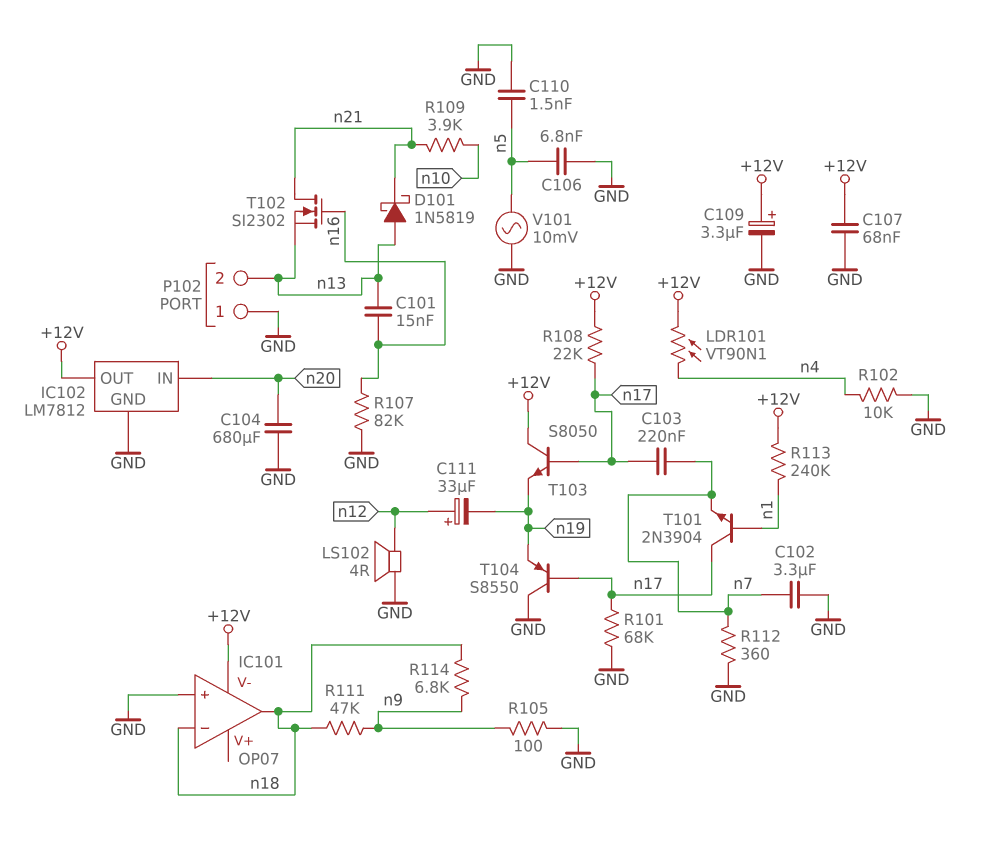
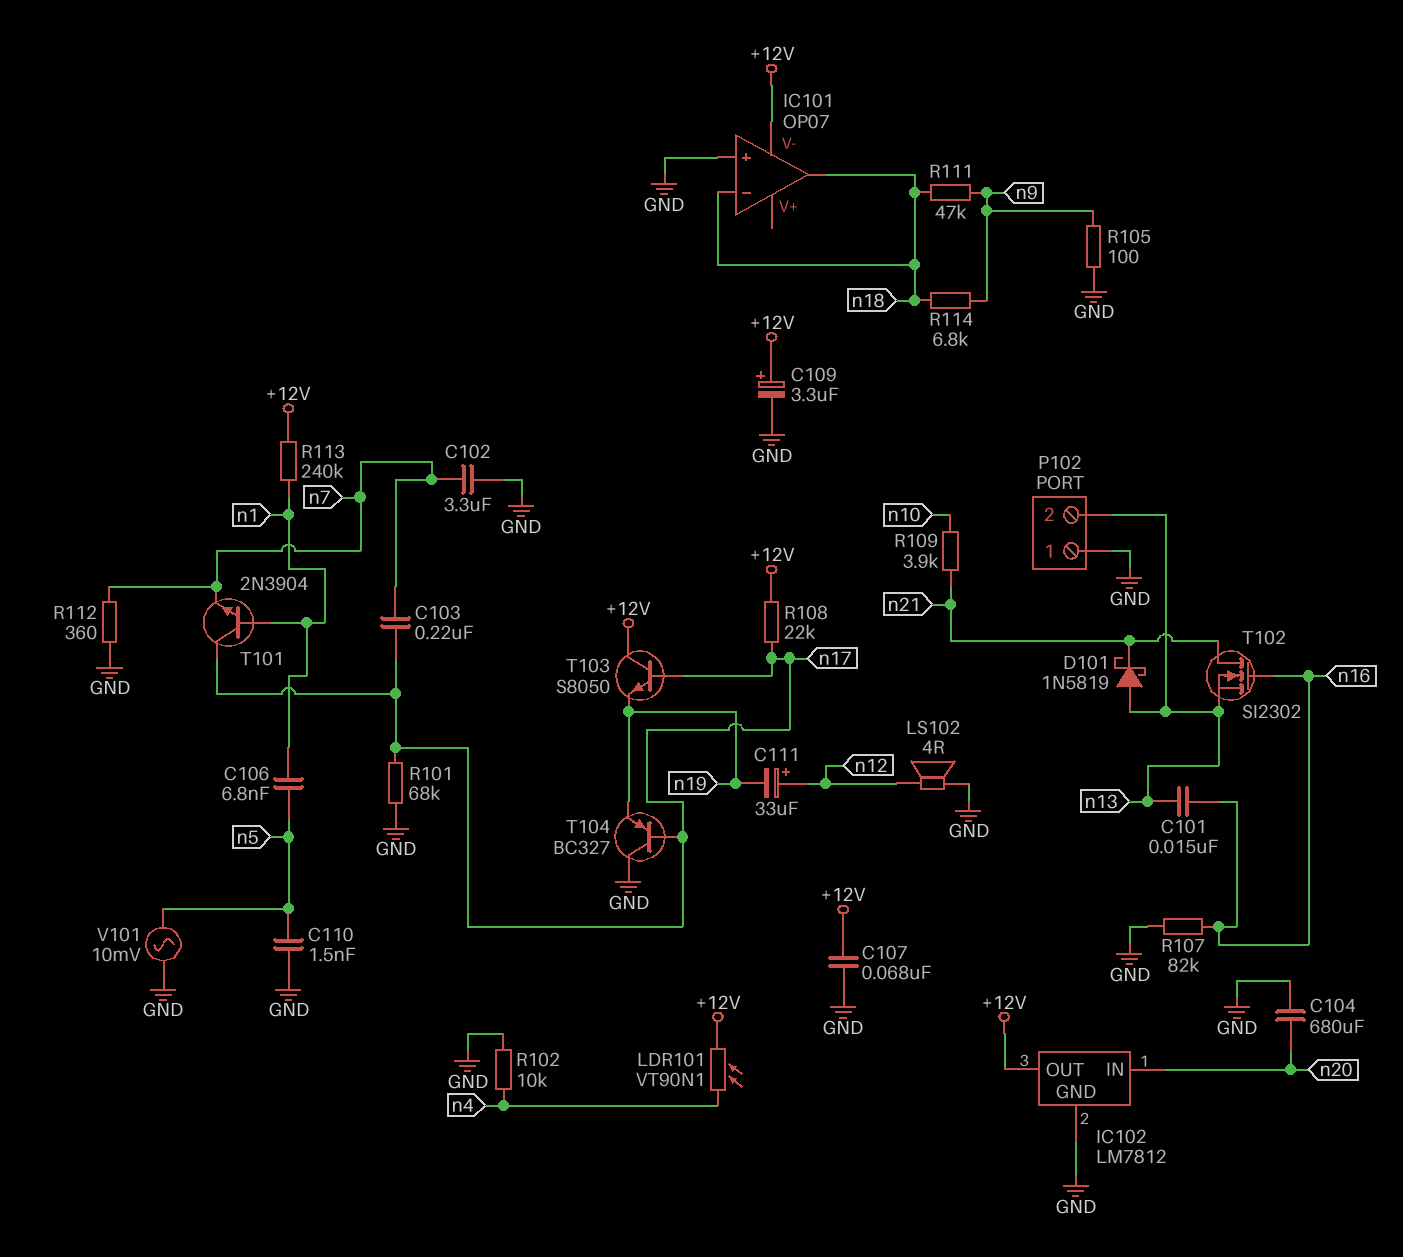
C106: 6.8nF (GND, n5) -> 6.8nF (n1, n5)
T104: PNP S8550 (B n17, C GND, E n19) -> PNP BC327 (B n17, C GND, E n19)

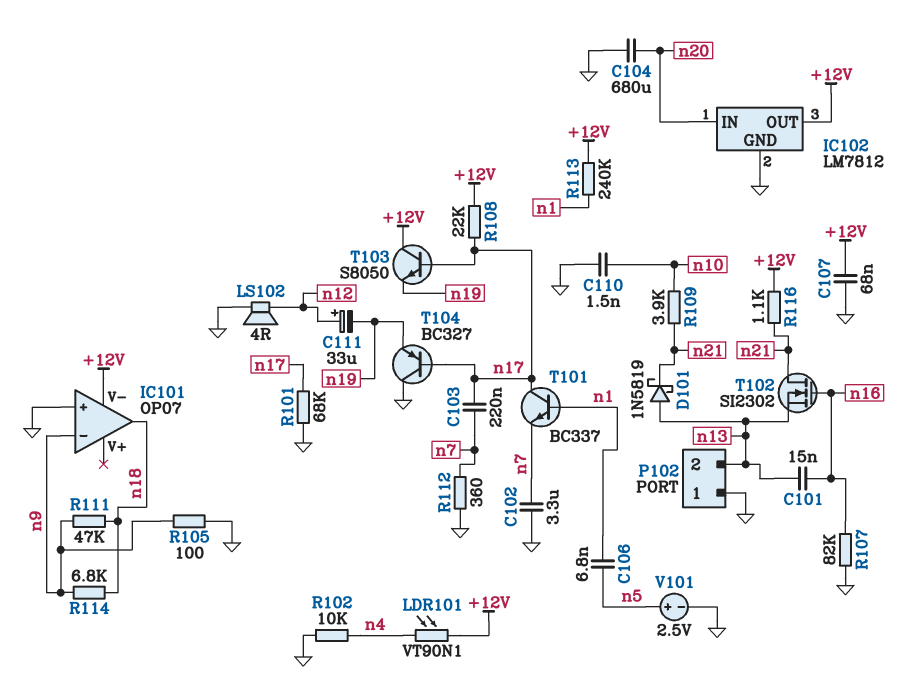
C109: 3.3uF (plus +12V, minus GND) -> none
C110: 1.5nF (GND, n5) -> 1.5nF (GND, n10)
IC101 pin in-: n18 -> n9
R116: none -> 1.1k (+12V, n21)
T101: NPN 2N3904 (B n1, C n17, E n7) -> NPN BC337 (B n1, C n17, E n7)
V101: AC 10mV (GND, n5) -> 2.5V (plus n5, minus GND)

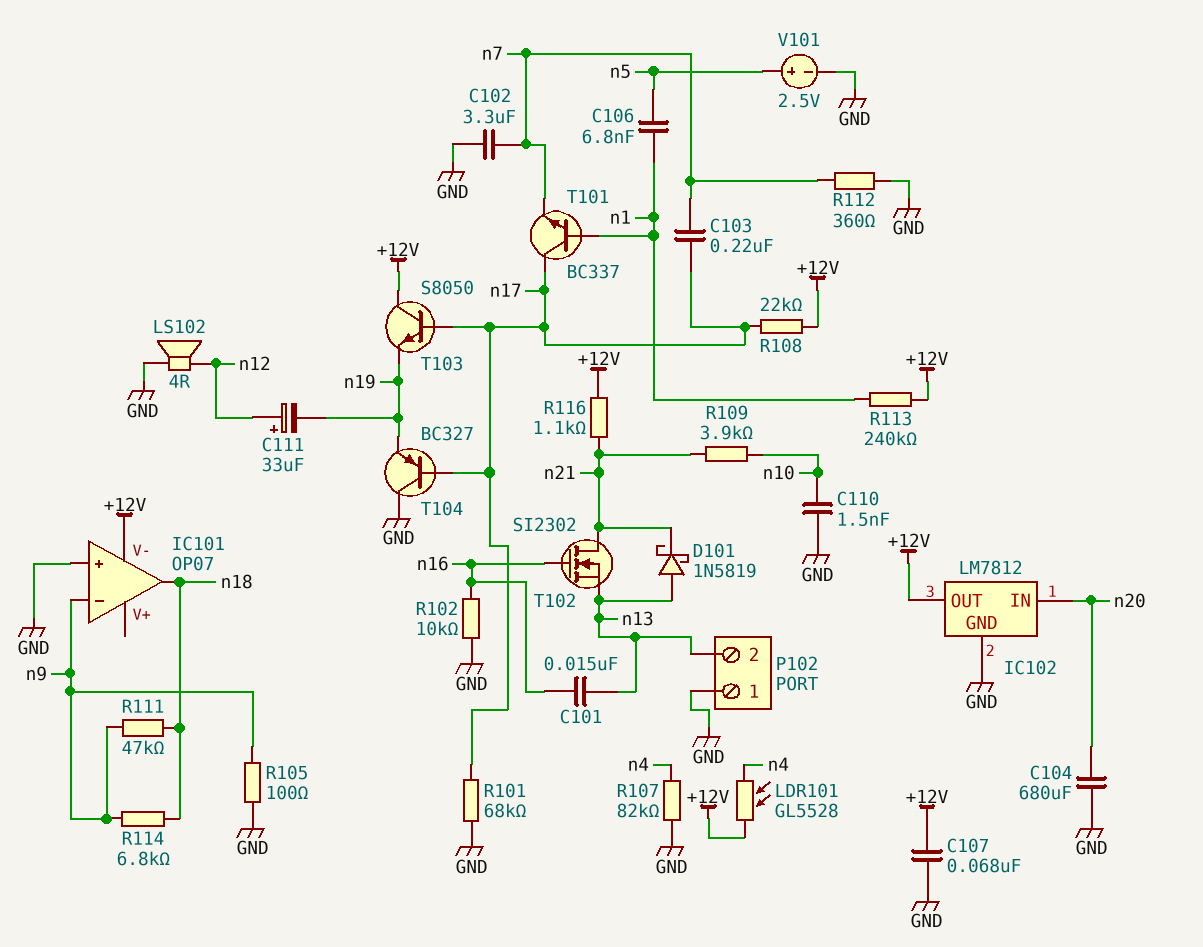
LDR101: VT90N1 (+12V, n4) -> GL5528 (+12V, n4)
R102: 10k (GND, n4) -> 10k (GND, n16)
R107: 82k (GND, n16) -> 82k (GND, n4)

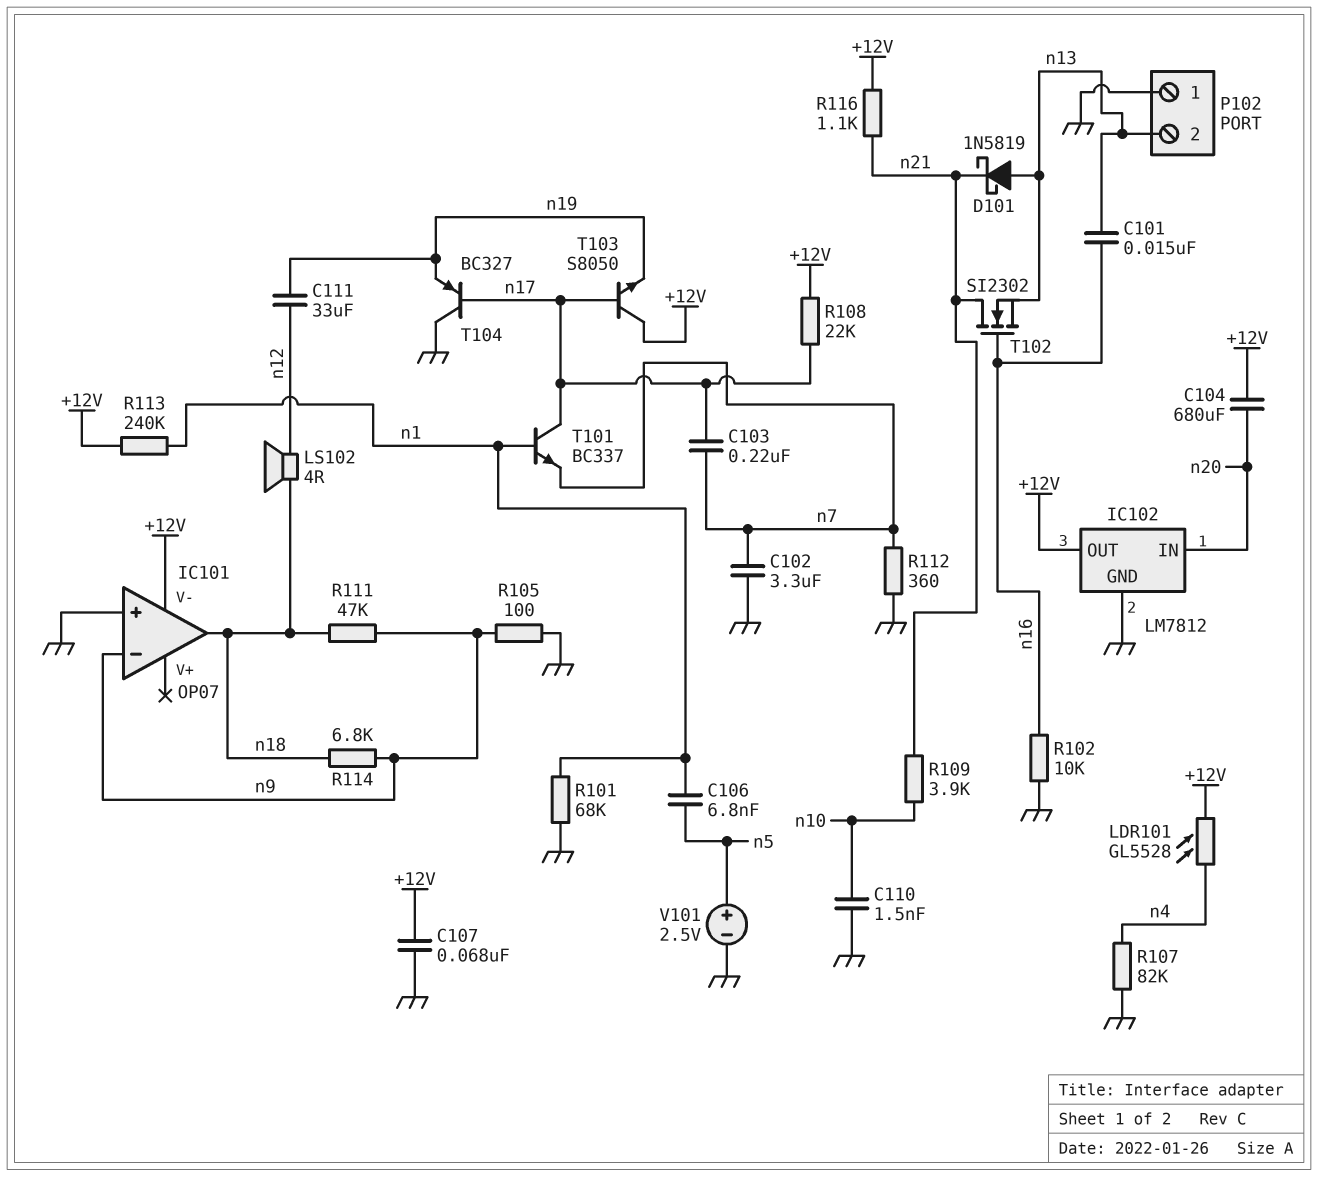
C104: 680uF (GND, n20) -> 680uF (+12V, n20)
C111: 33uF (plus n12, minus n19) -> 33uF (n12, n19)
LS102: speaker 4R (GND, n12) -> speaker 4R (n12, n18)
R101: 68k (GND, n17) -> 68k (GND, n1)

